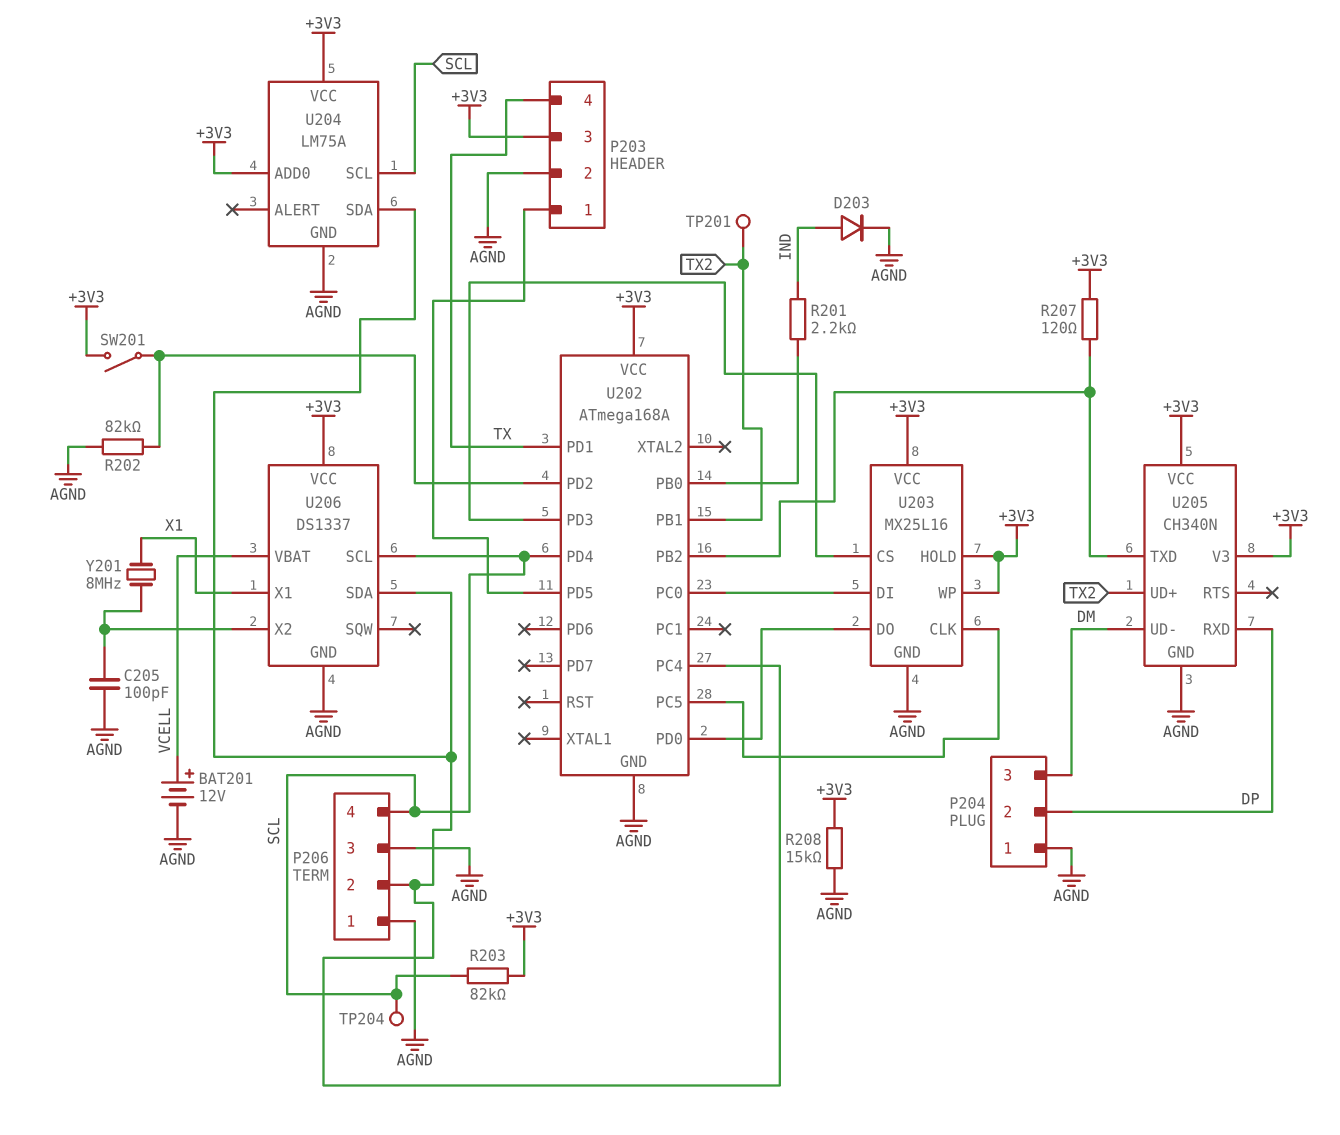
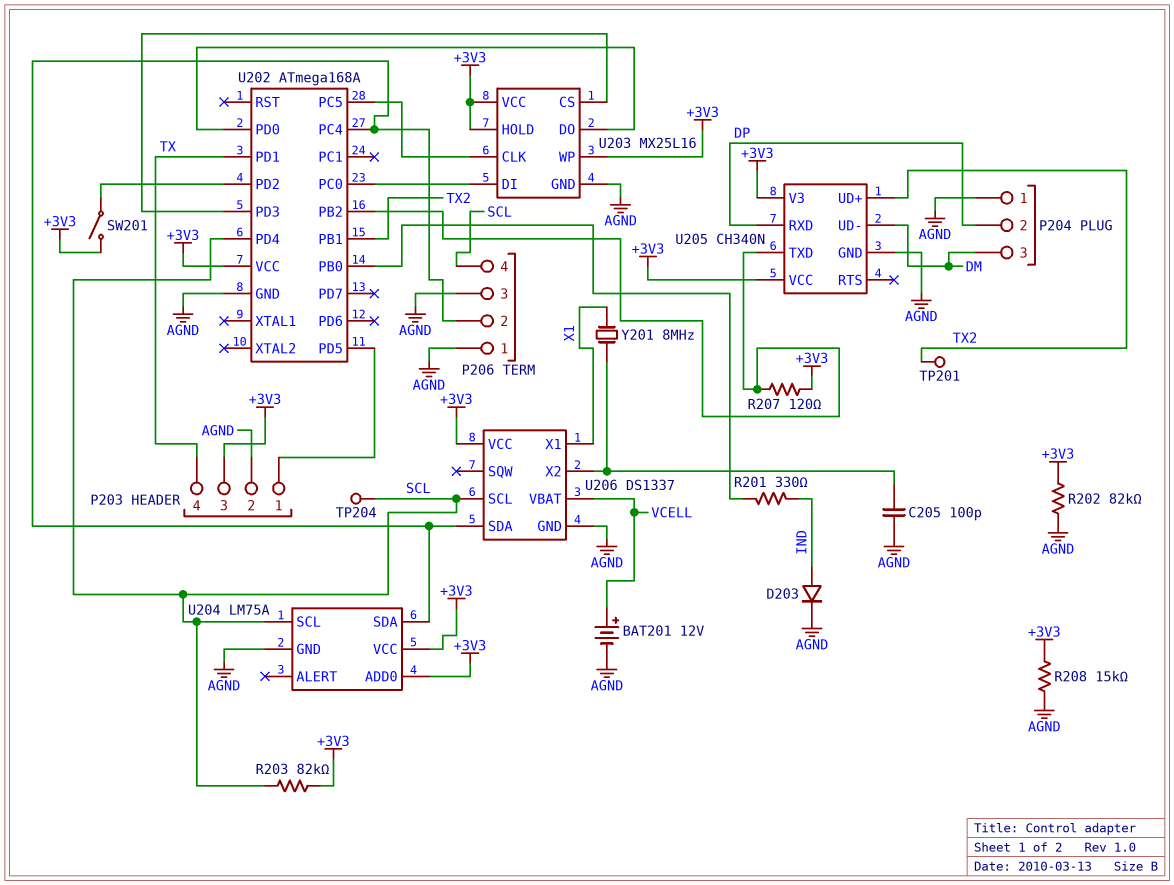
R201: 2.2k (IND, U202/PB0) -> 330 (IND, U202/PB0)
R202: 82k (AGND, U202/PD2) -> 82k (+3V3, AGND)

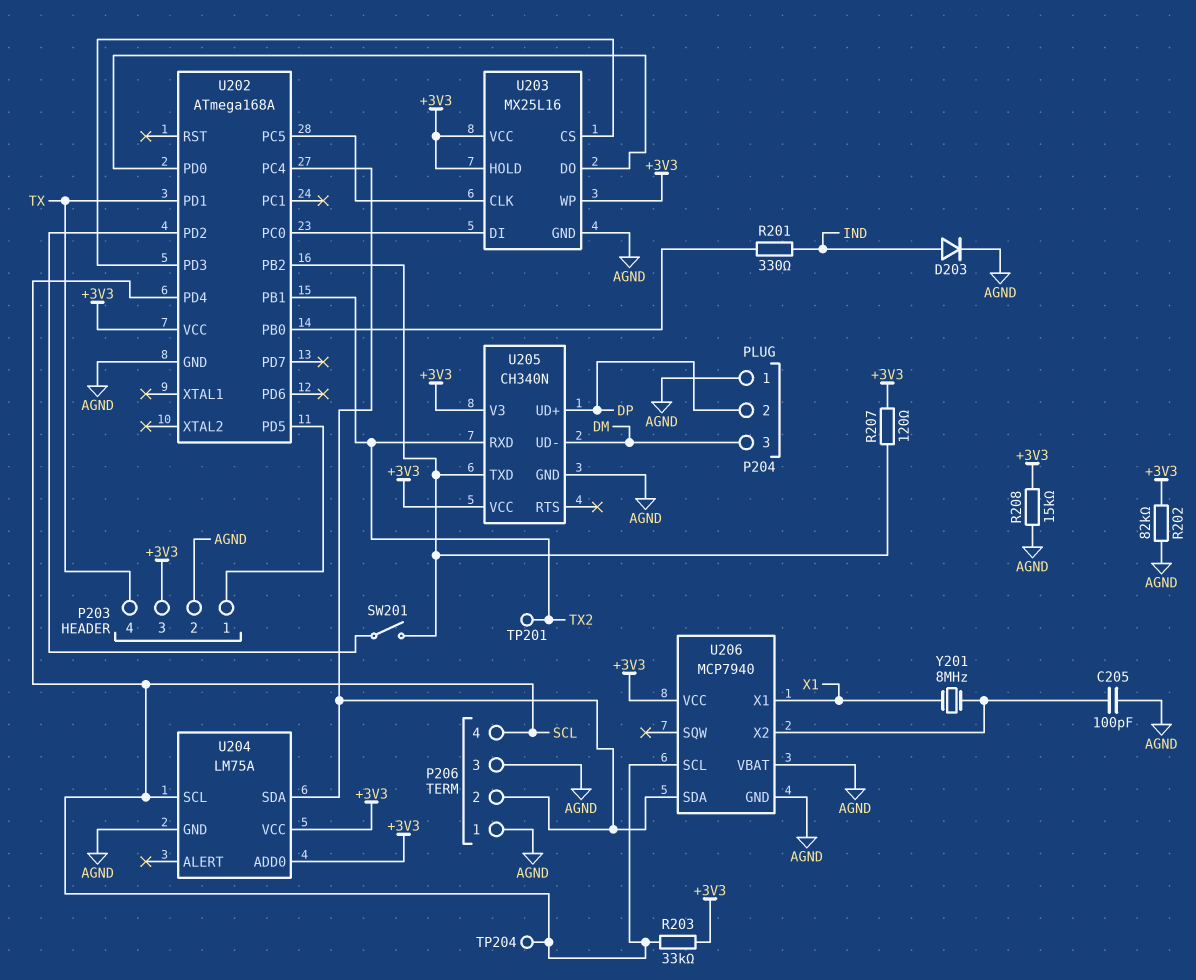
BAT201: 12V (plus VCELL, minus AGND) -> none
R203: 82k (+3V3, SCL) -> 33k (+3V3, SCL)
SW201: switch (+3V3, U202/PD2) -> switch (U202/PB2, U202/PD2)
U205 pin RXD: DP -> TX2
U205 pin UD+: TX2 -> DP
U206: DS1337 -> MCP7940
U206 pin VBAT: VCELL -> AGND

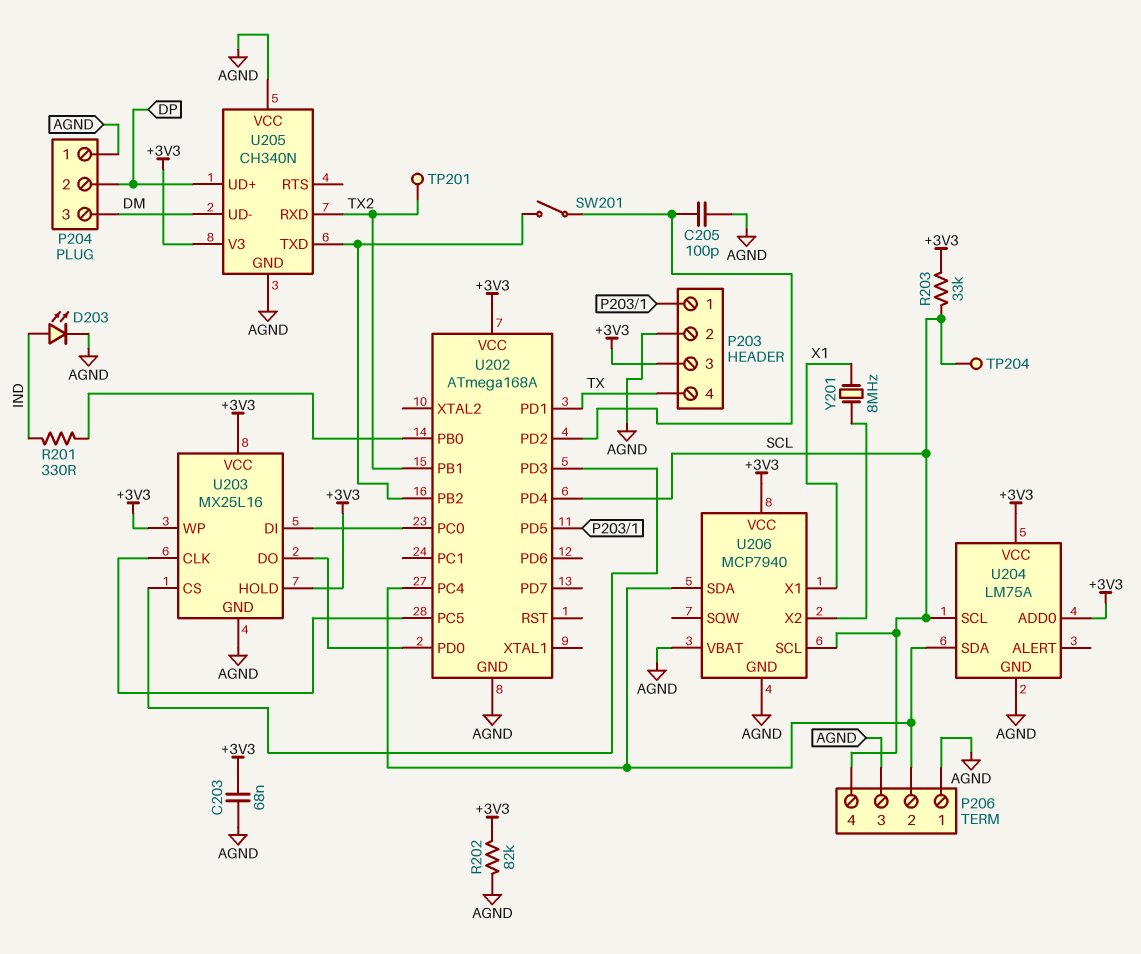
C203: none -> 68nF (+3V3, AGND)
C205: 100pF (AGND, U206/X2) -> 100pF (AGND, U202/PD2)
D203: diode (A IND, K AGND) -> LED (A IND, K AGND)
R207: 120 (+3V3, U202/PB2) -> none
R208: 15k (+3V3, AGND) -> none
U205 pin VCC: +3V3 -> AGND

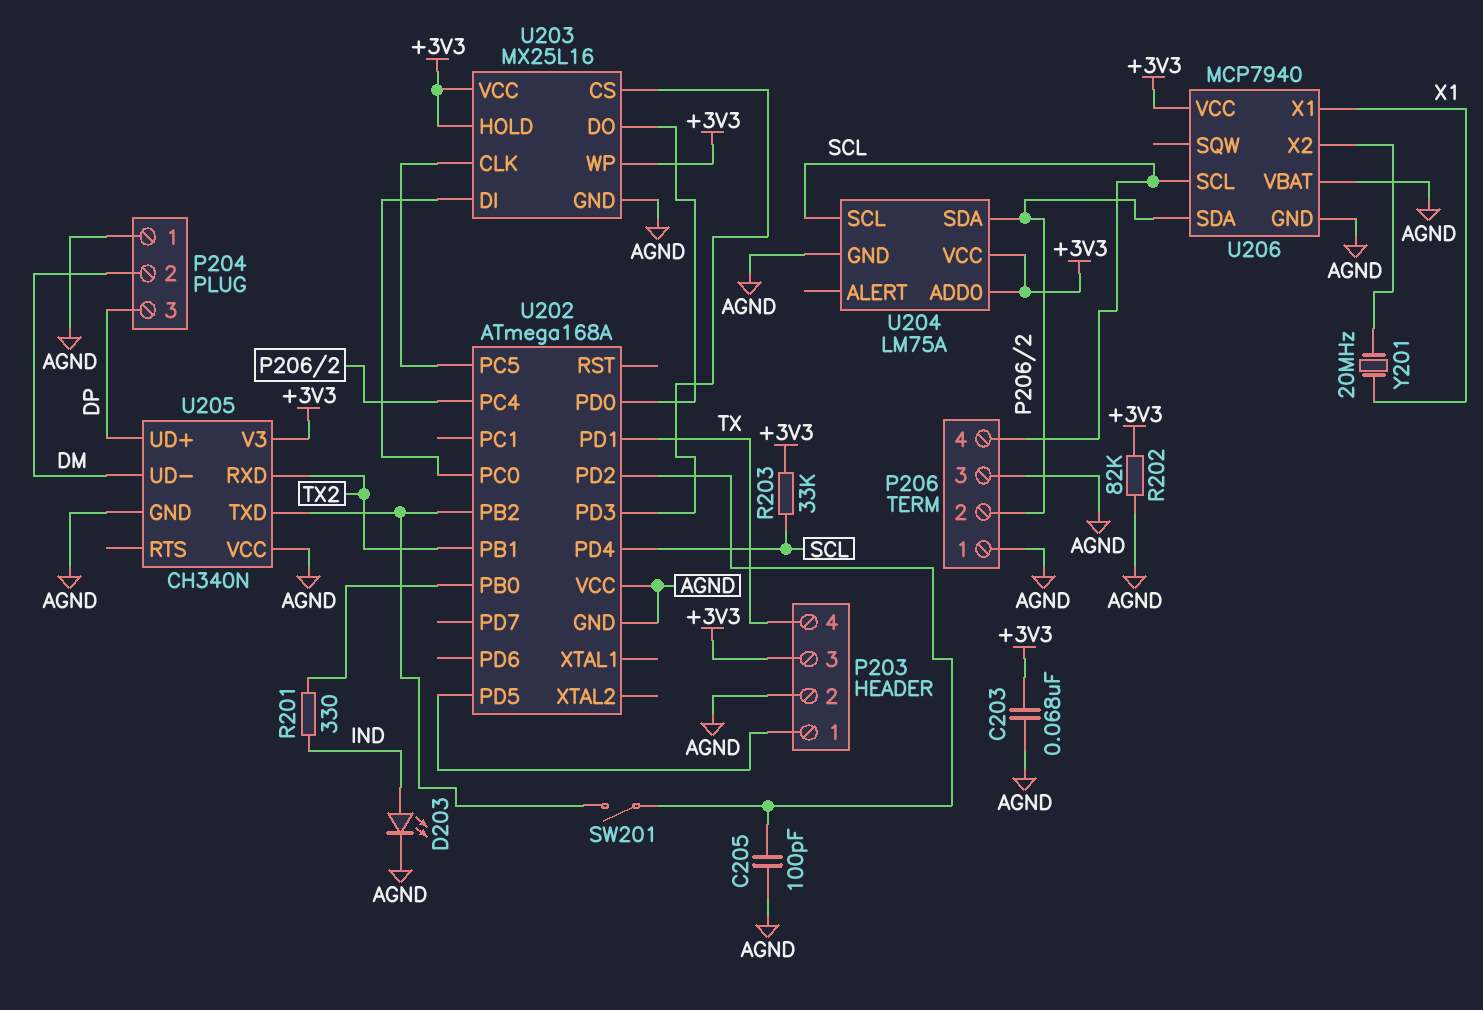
P204 pin 2: DP -> DM
P204 pin 3: DM -> DP
TP201: test point (TX2) -> none
TP204: test point (SCL) -> none
U202 pin VCC: +3V3 -> AGND
Y201: 8MHz (U206/X2, X1) -> 20MHz (U206/X2, X1)

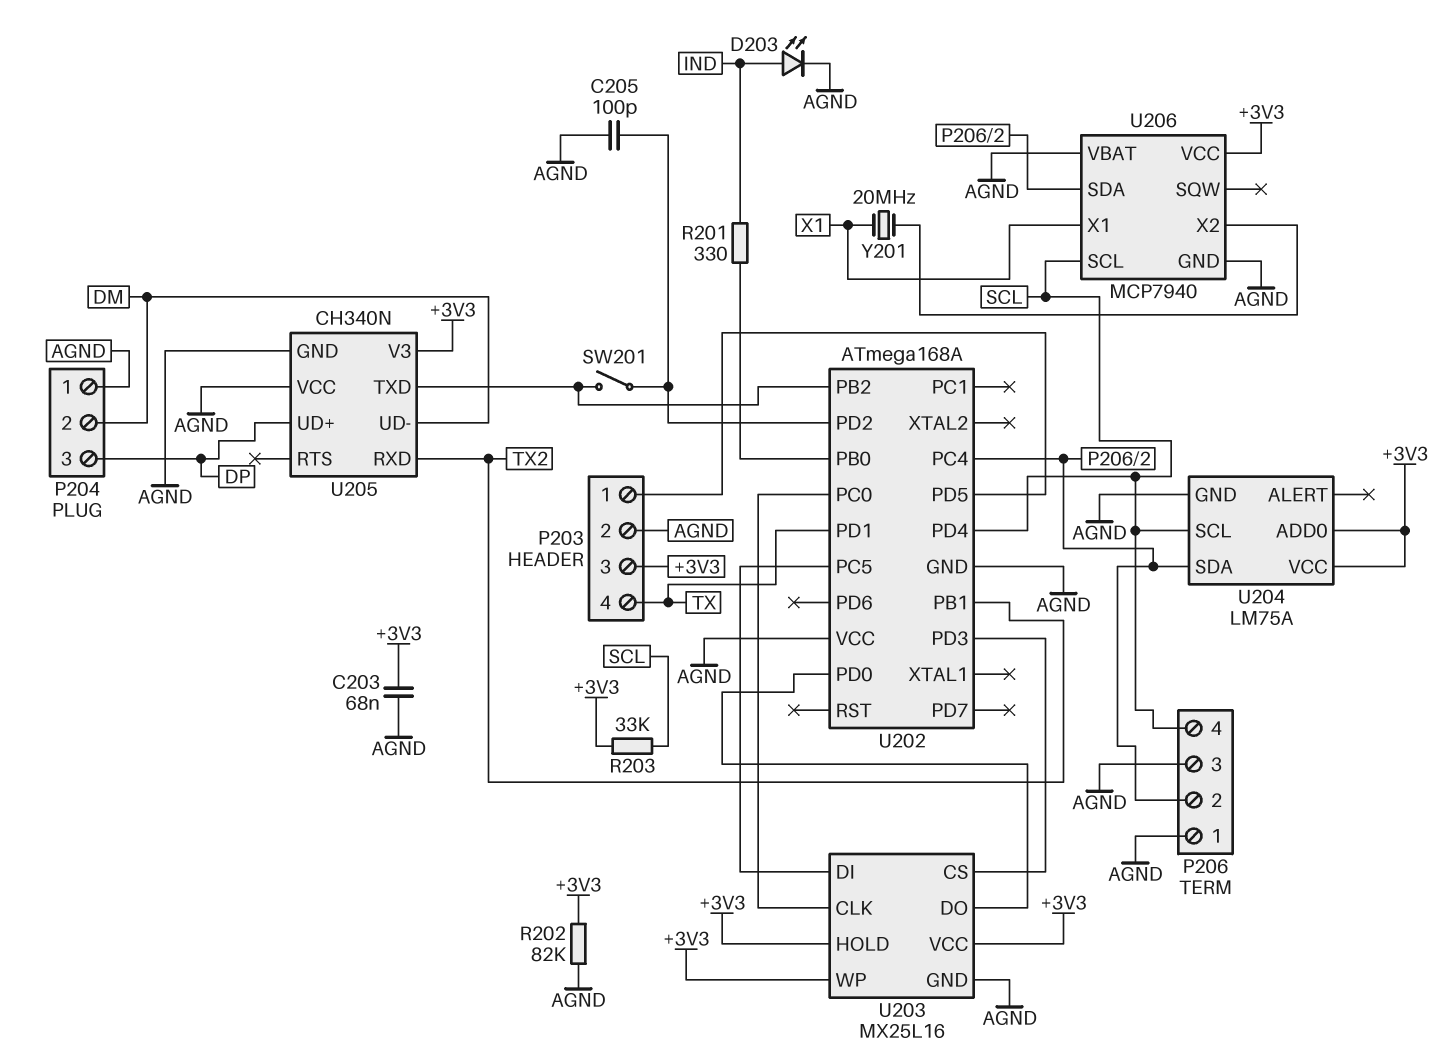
U203 pin CLK: U202/PC5 -> U202/PC0
U203 pin DI: U202/PC0 -> U202/PC5

